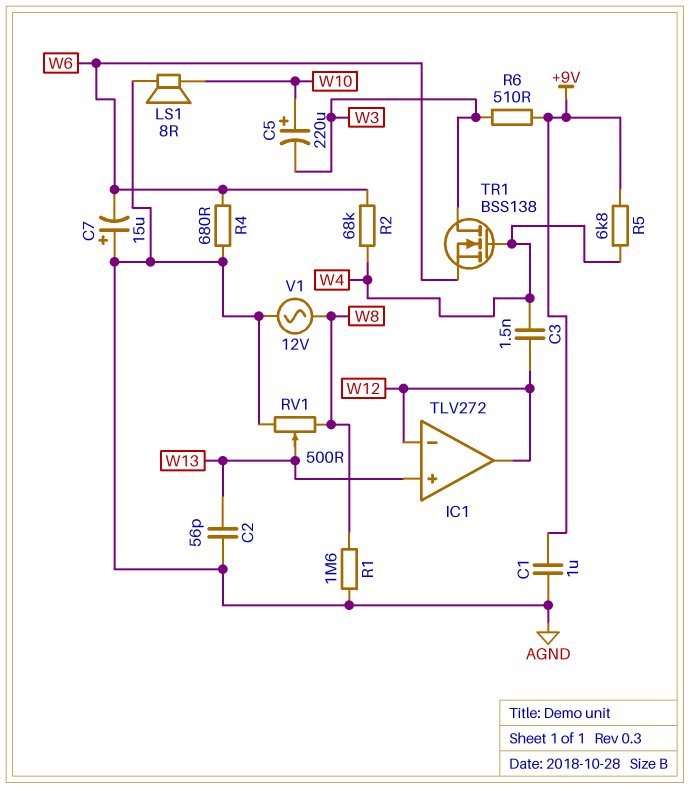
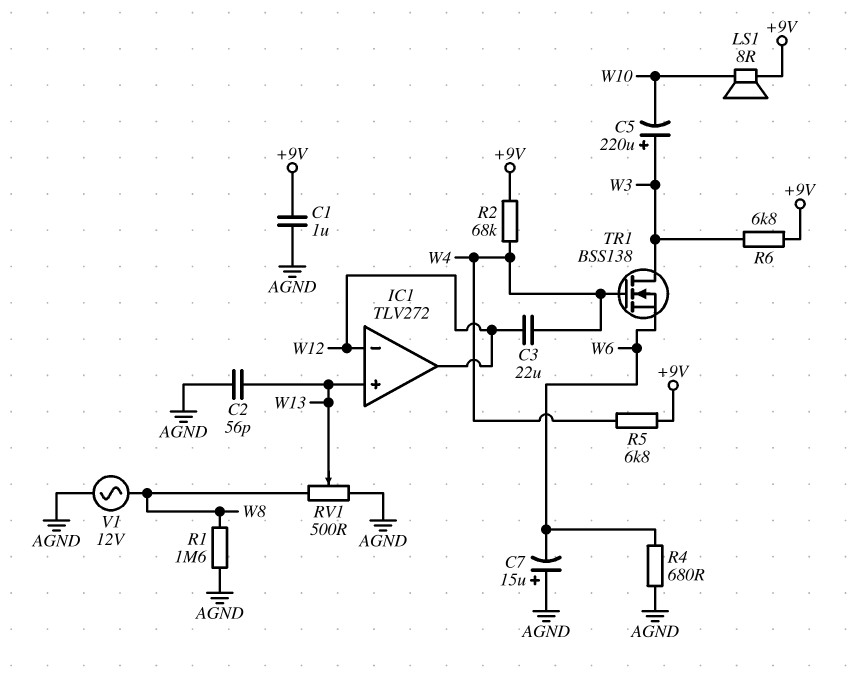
C3: 1.5nF (W4, W12) -> 22uF (W4, W12)
C5: 220uF (plus W10, minus W3) -> 220uF (plus W3, minus W10)
LS1: speaker 8R (AGND, W10) -> speaker 8R (+9V, W10)
R2: 68k (W4, W6) -> 68k (+9V, W4)
R6: 510 (+9V, W3) -> 6.8k (+9V, W3)

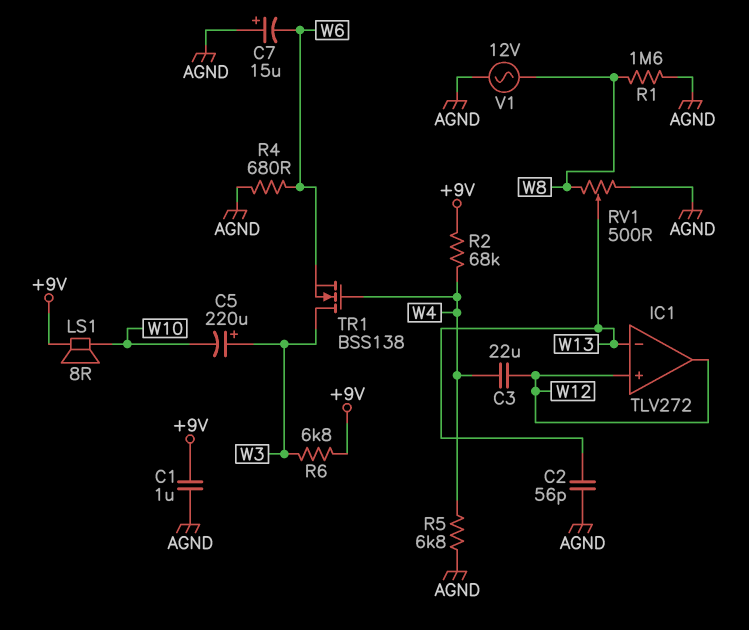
IC1 pin in+: W13 -> W12
IC1 pin in-: W12 -> W13
R5: 6.8k (+9V, W4) -> 6.8k (AGND, W4)

